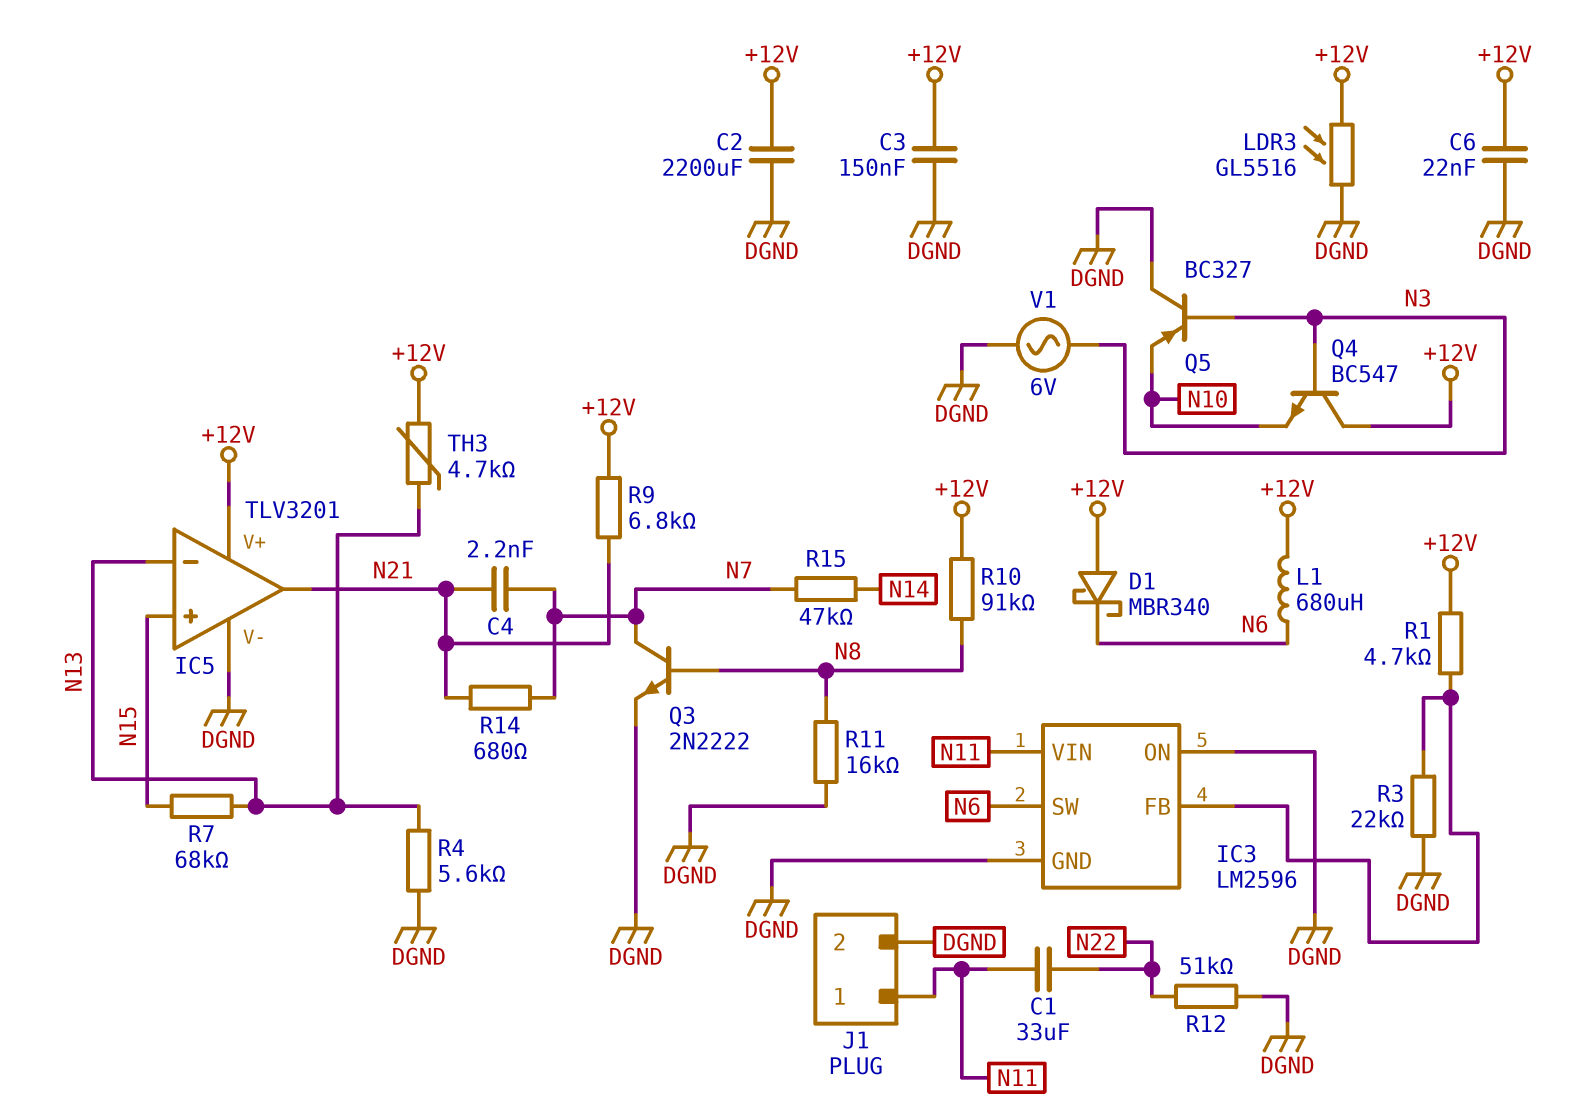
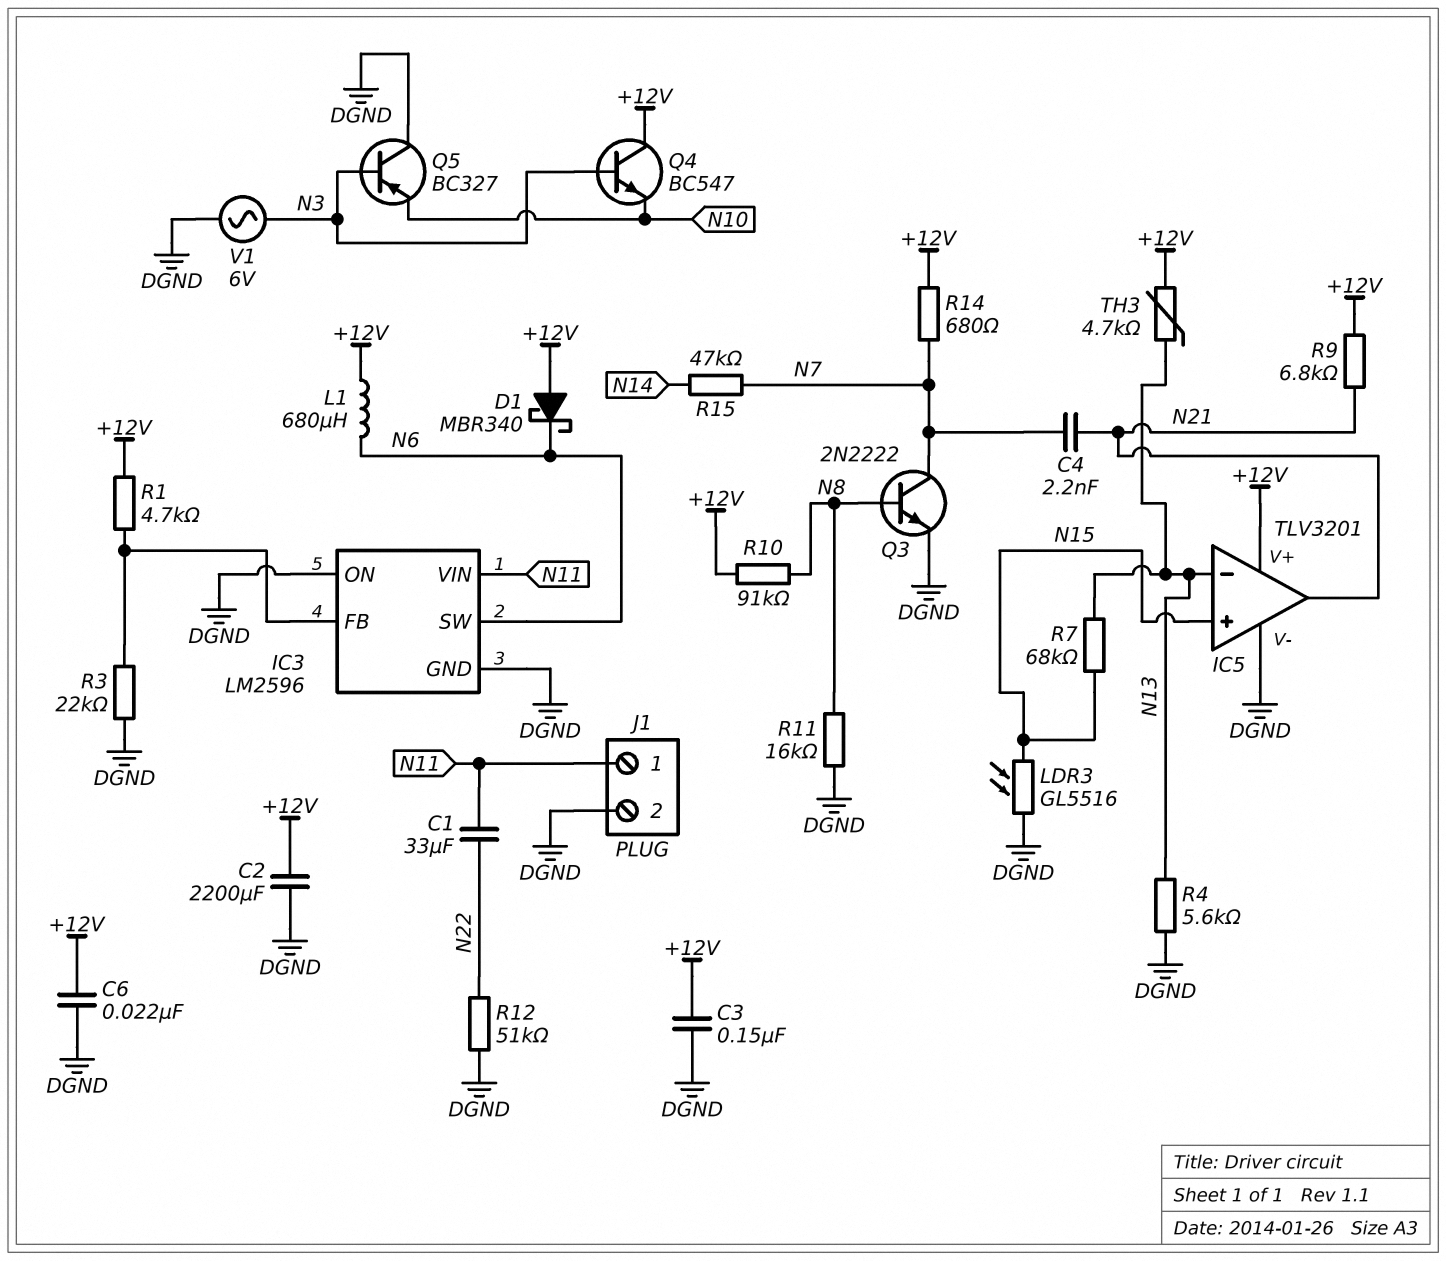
LDR3: GL5516 (+12V, DGND) -> GL5516 (DGND, N15)
R14: 680 (N7, N21) -> 680 (+12V, N7)

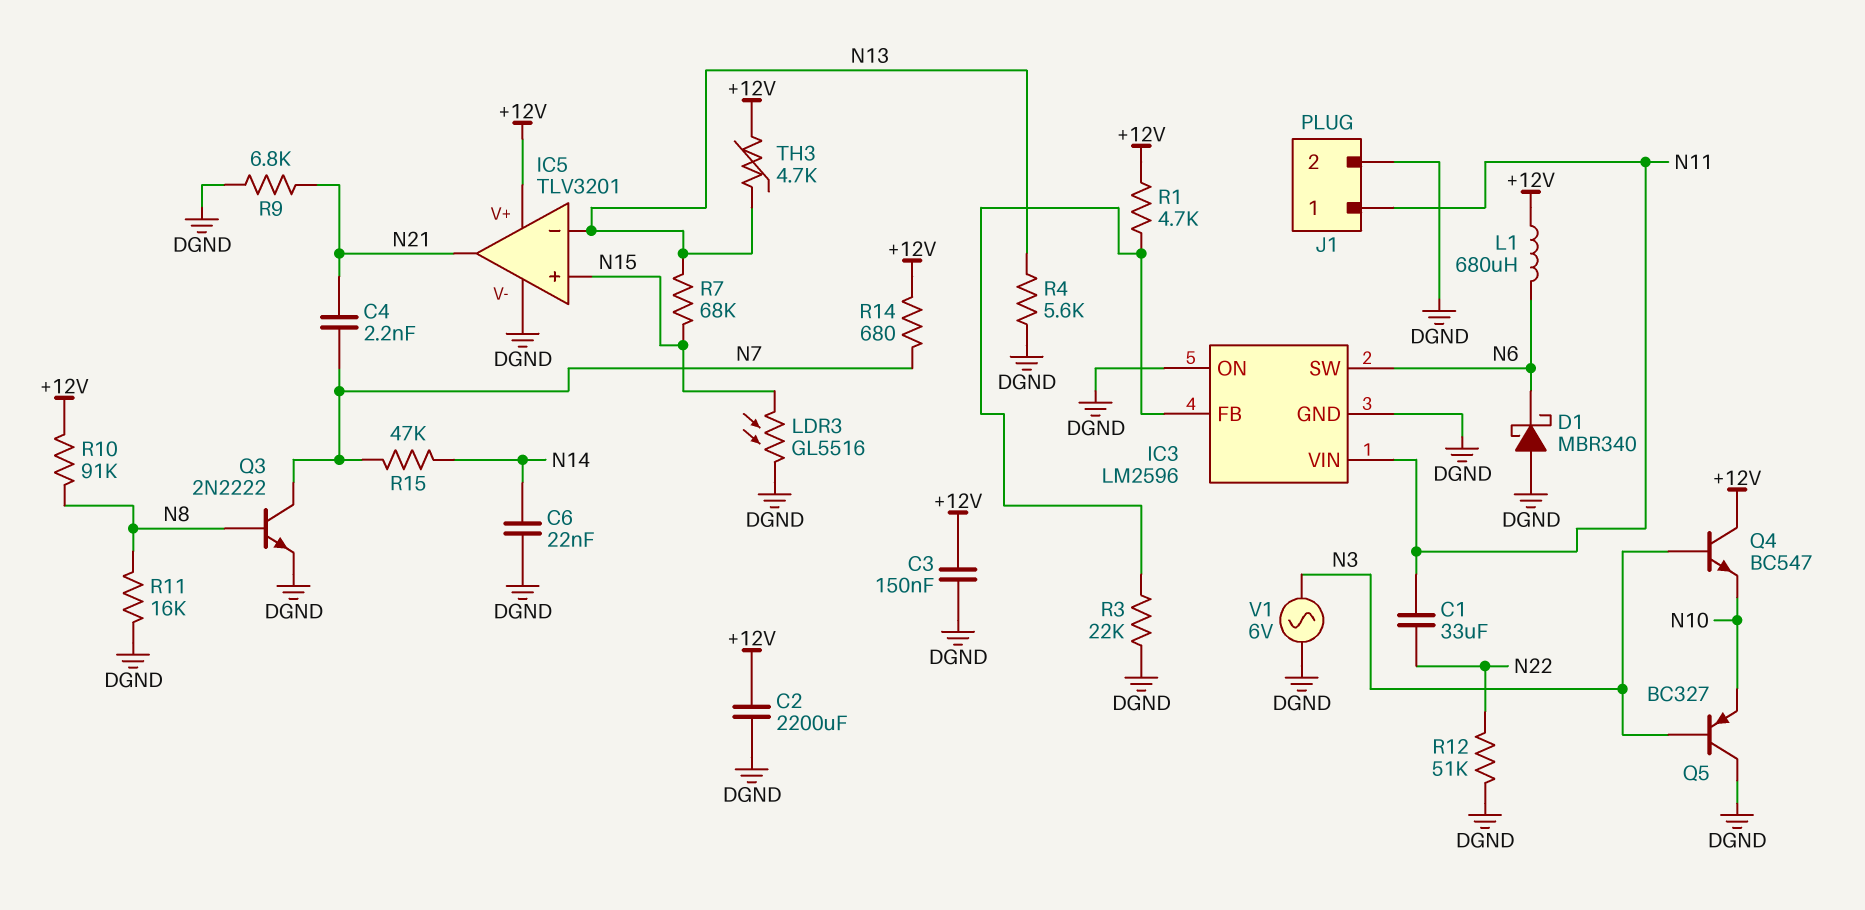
C6: 22nF (+12V, DGND) -> 22nF (DGND, N14)
D1: schottky MBR340 (A +12V, K N6) -> schottky MBR340 (A DGND, K N6)
R9: 6.8k (+12V, N21) -> 6.8k (DGND, N21)

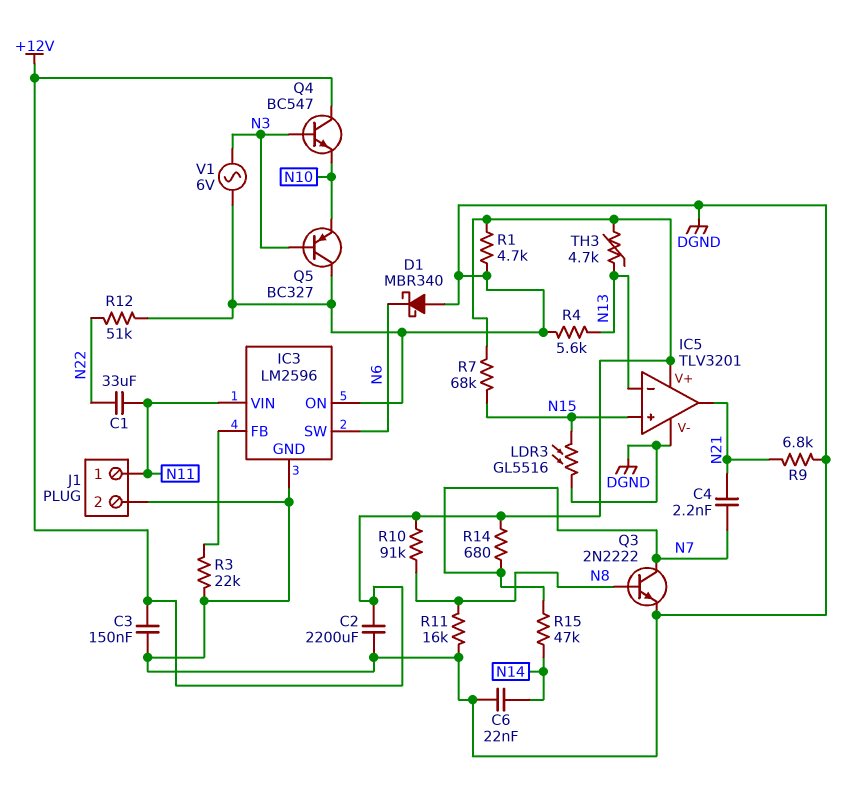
L1: 680uH (+12V, N6) -> none
R1: 4.7k (+12V, IC3/FB) -> 4.7k (+12V, DGND)
R7: 68k (N13, N15) -> 68k (+12V, N15)

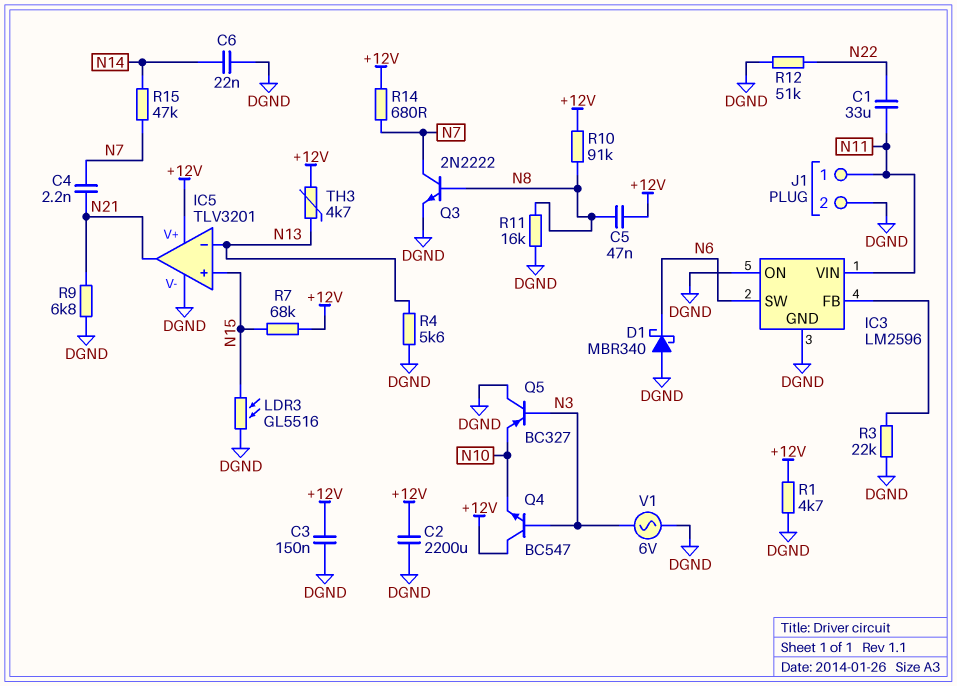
C5: none -> 47nF (+12V, N8)

